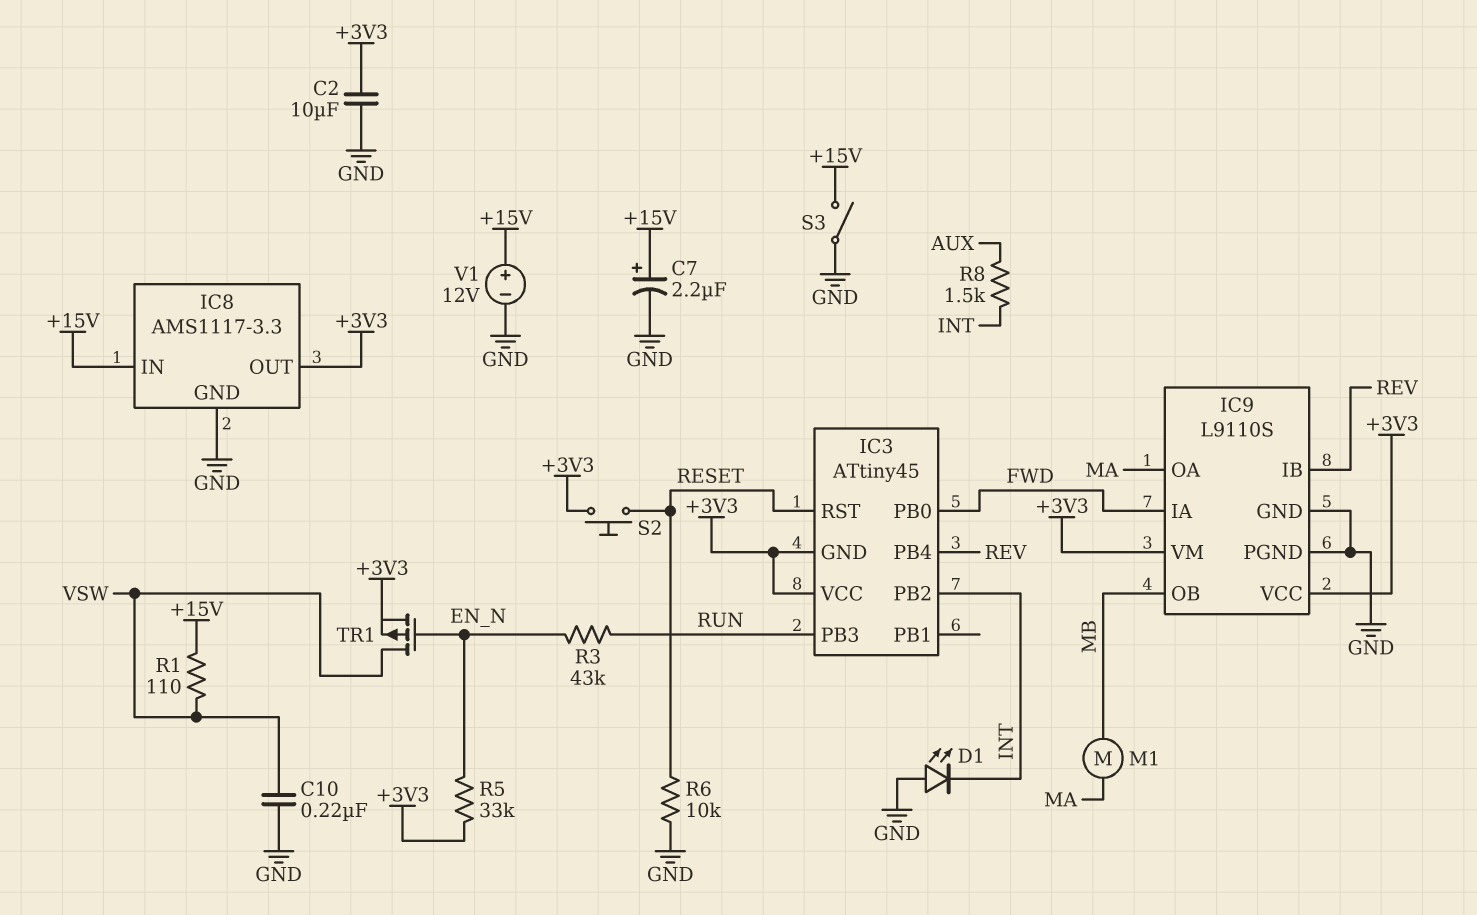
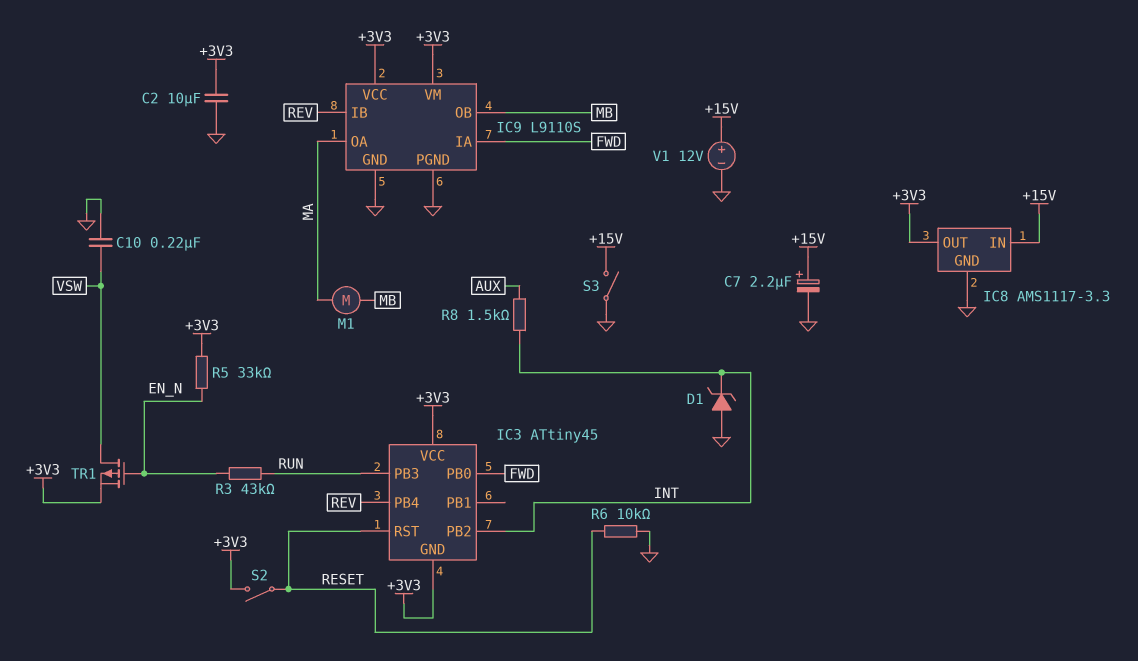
D1: LED (A GND, K INT) -> zener (A GND, K INT)
R1: 110 (+15V, VSW) -> none
S2: button (+3V3, RESET) -> switch (+3V3, RESET)

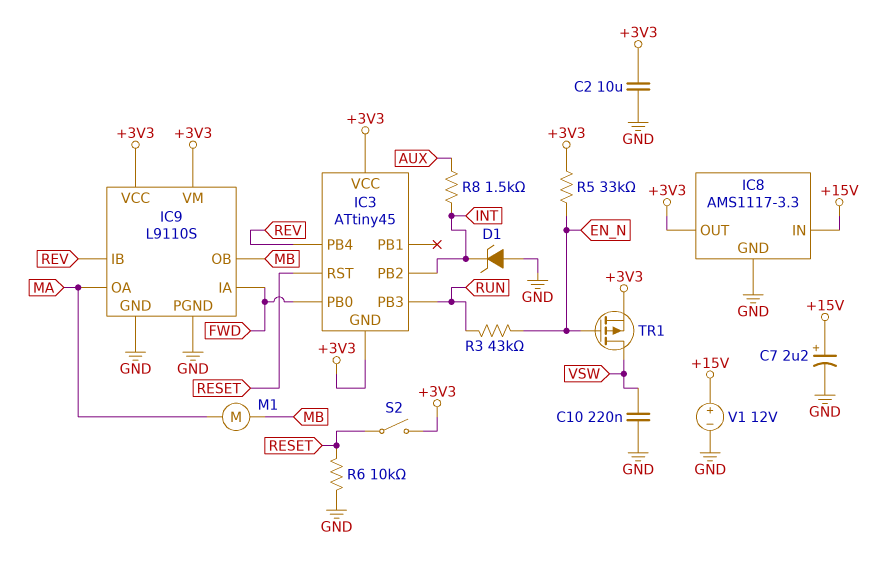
S3: switch (+15V, GND) -> none

